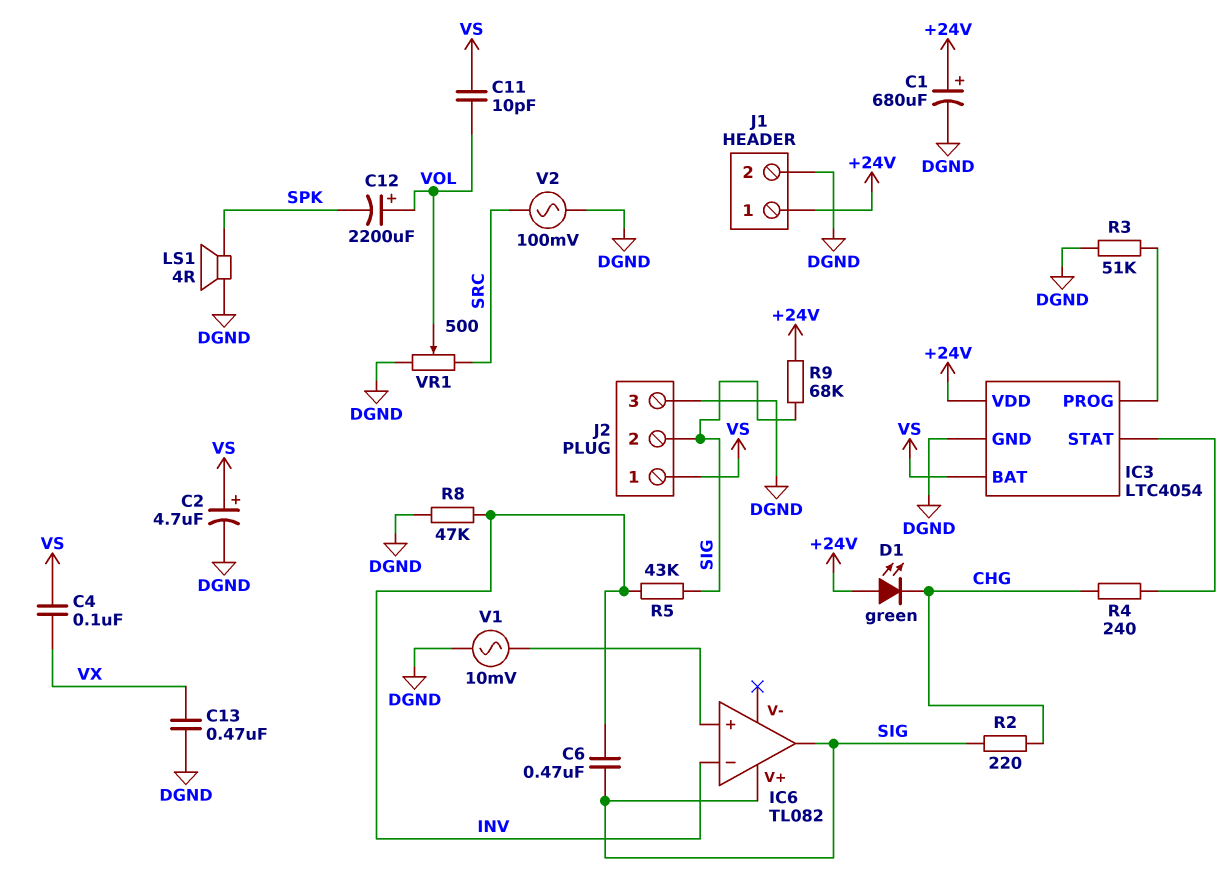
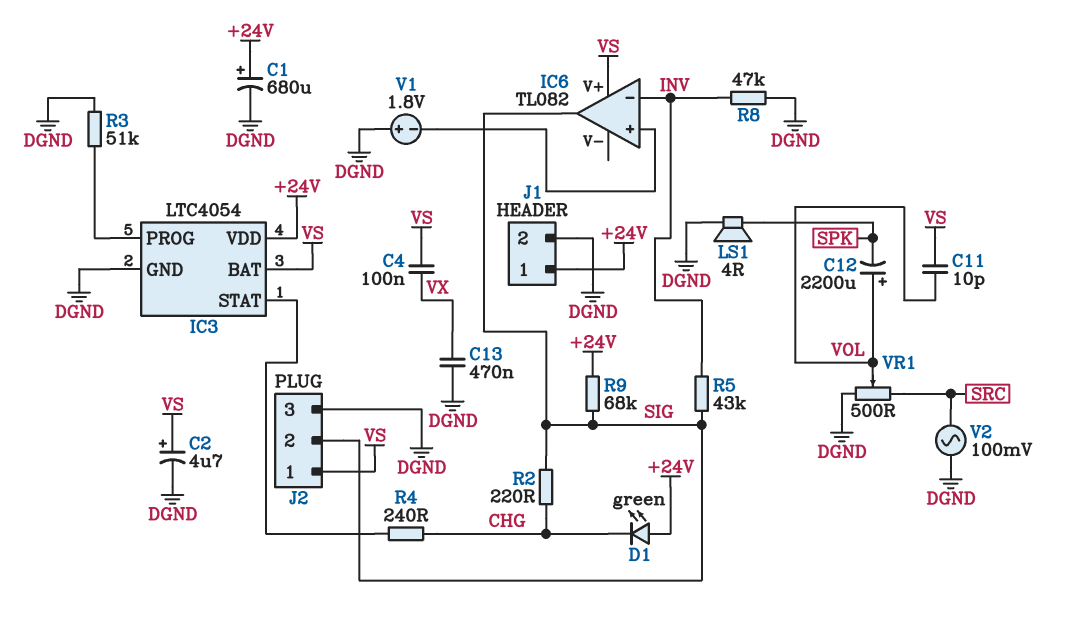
C6: 470nF (INV, SIG) -> none
IC6 pin V+: SIG -> VS
V1: AC 10mV (DGND, IC6/in+) -> 1.8V (plus DGND, minus IC6/in+)

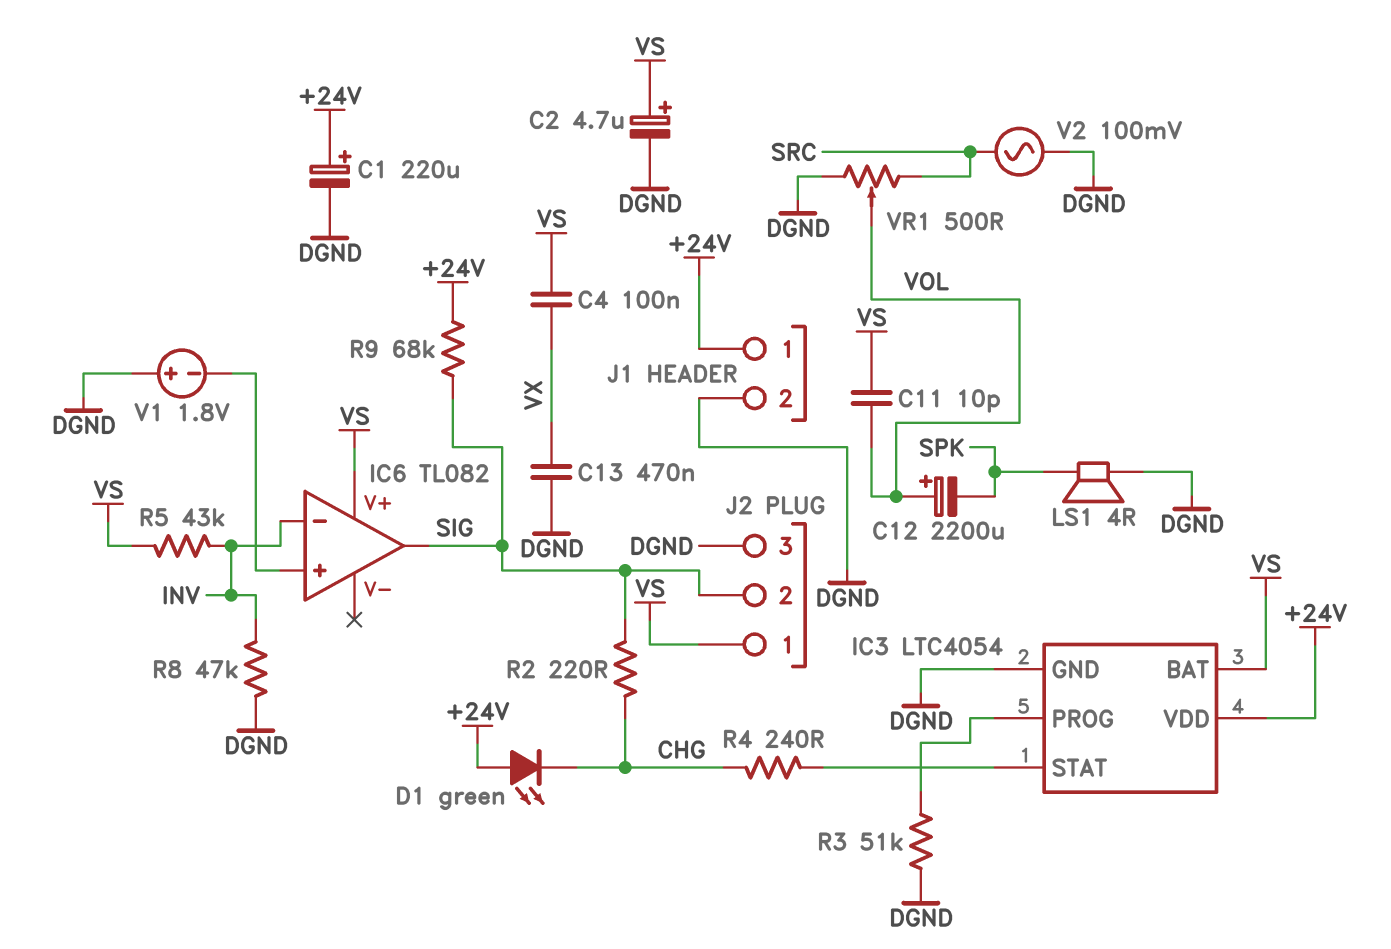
C1: 680uF (plus +24V, minus DGND) -> 220uF (plus +24V, minus DGND)
R5: 43k (INV, SIG) -> 43k (INV, VS)

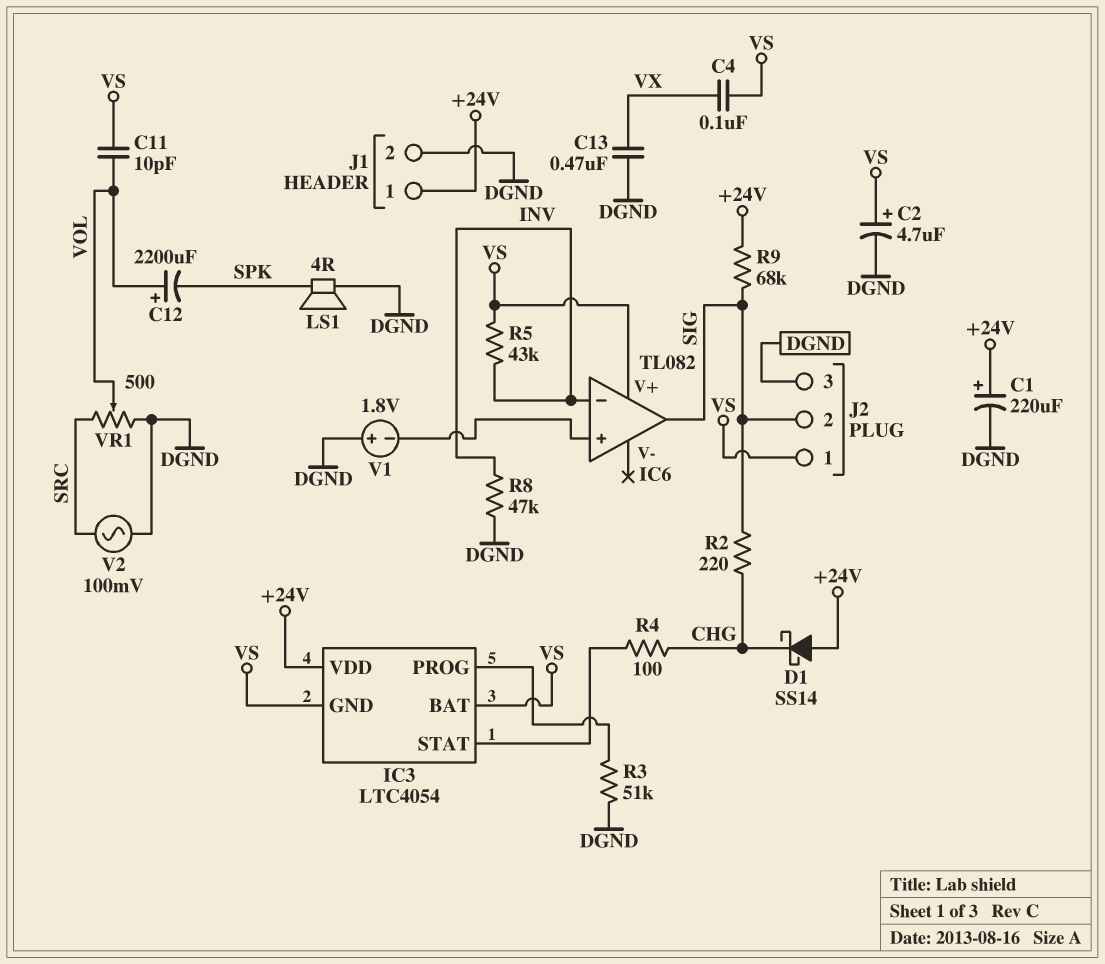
D1: LED green (A +24V, K CHG) -> schottky SS14 (A +24V, K CHG)
IC3 pin GND: DGND -> VS
R4: 240 (CHG, IC3/STAT) -> 100 (CHG, IC3/STAT)

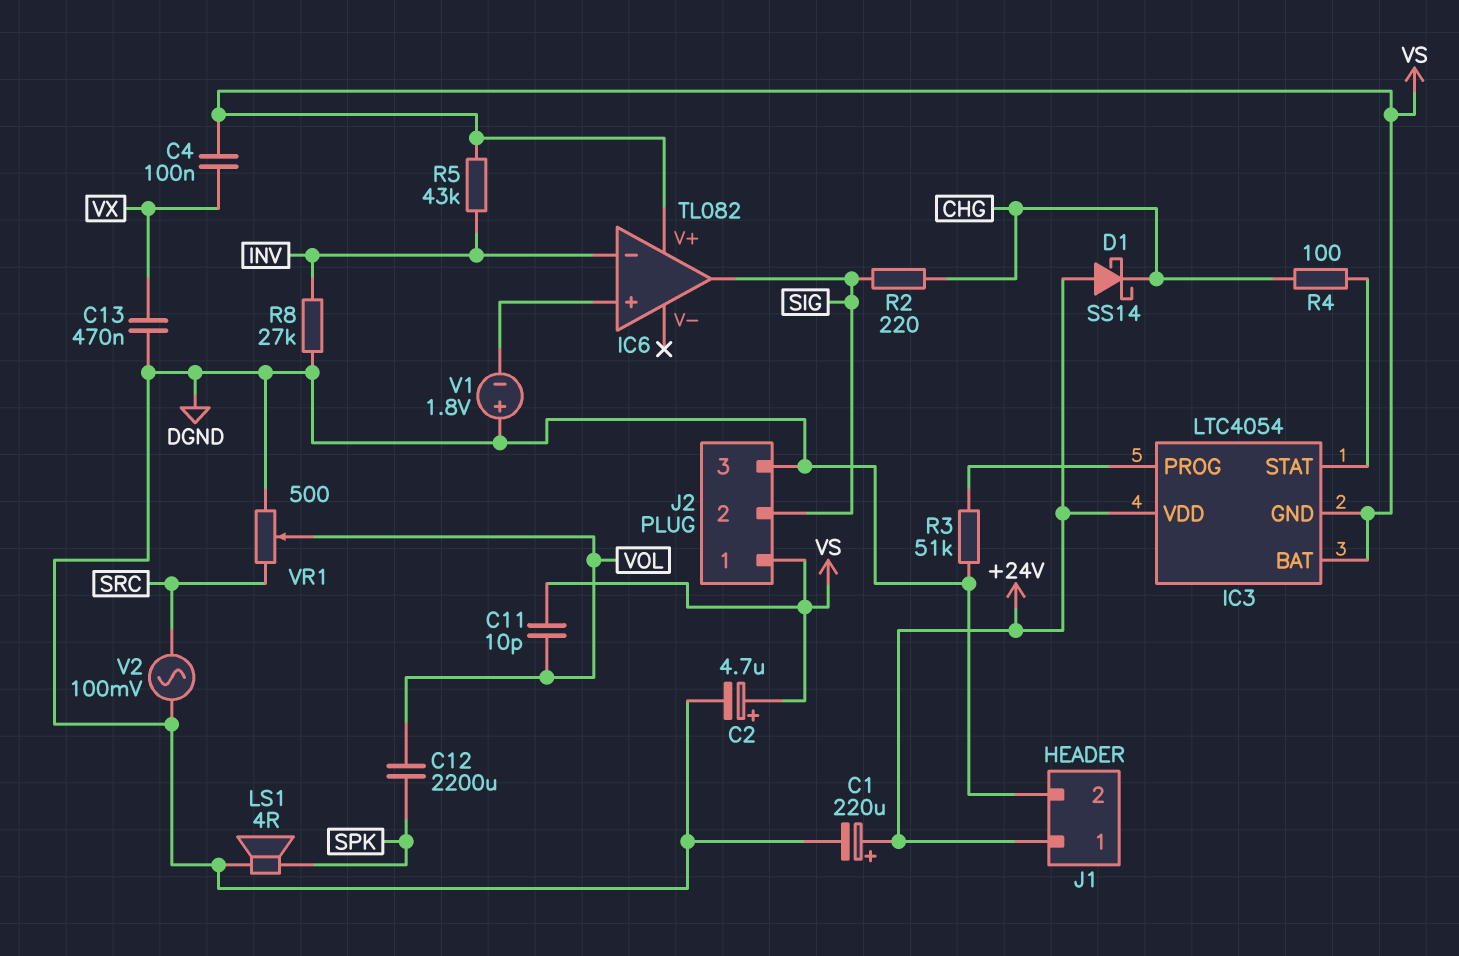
C12: 2200uF (plus VOL, minus SPK) -> 2200uF (SPK, VOL)
R8: 47k (DGND, INV) -> 27k (DGND, INV)
R9: 68k (+24V, SIG) -> none

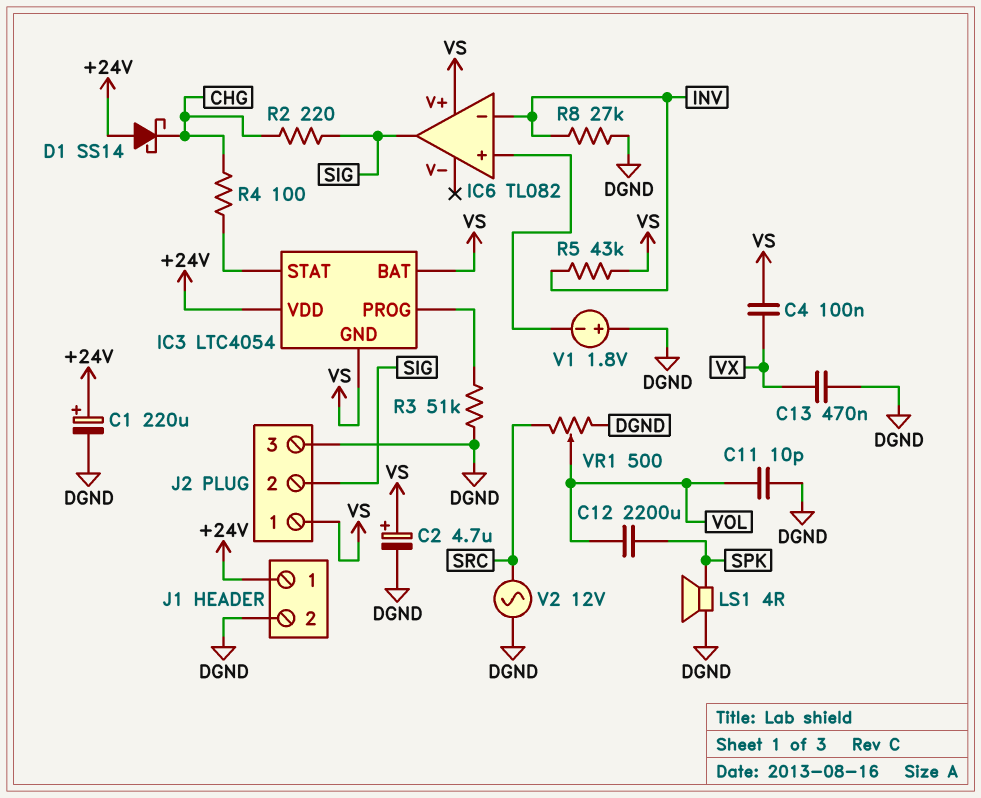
C11: 10pF (VOL, VS) -> 10pF (DGND, VOL)
V2: AC 100mV (DGND, SRC) -> AC 12V (DGND, SRC)

